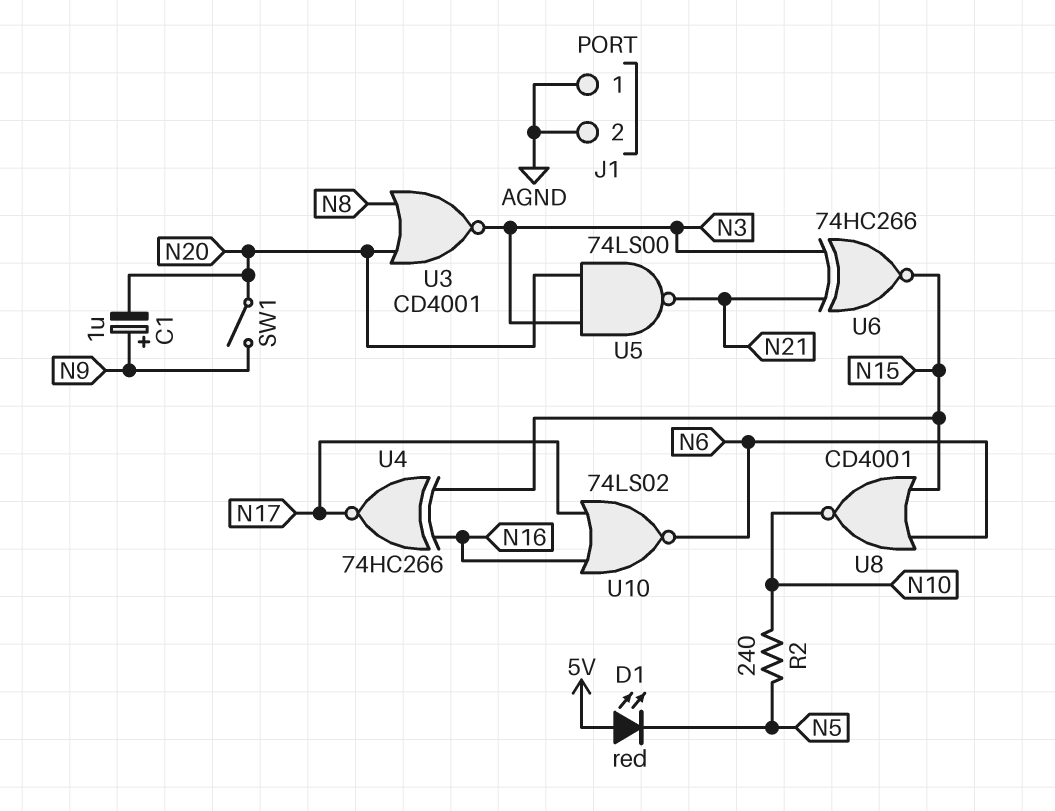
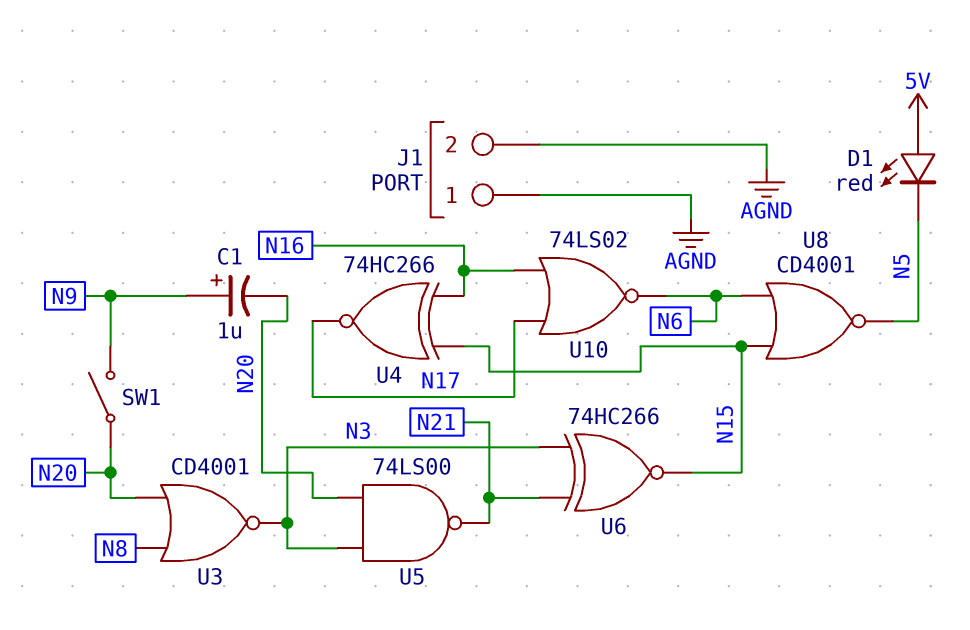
R2: 240 (N5, N10) -> none
U8: NOR CD4001 (in N6, in N15, out N10) -> NOR CD4001 (in N6, in N15, out N5)

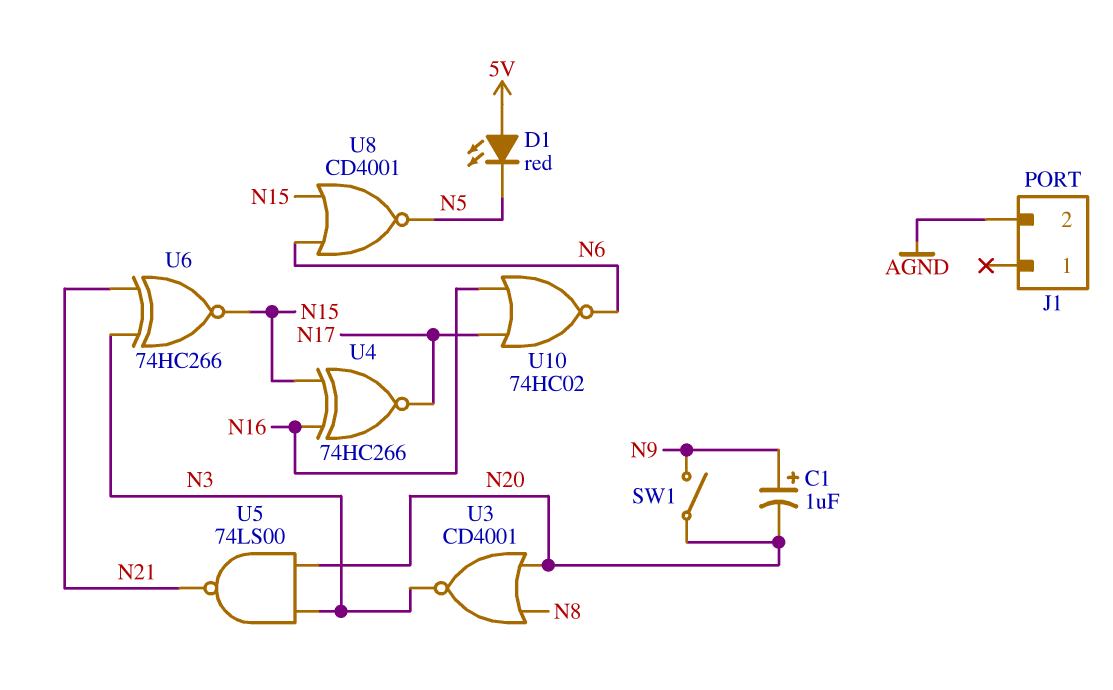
J1 pin 1: AGND -> none
U10: NOR 74LS02 (in N16, in N17, out N6) -> NOR 74HC02 (in N16, in N17, out N6)

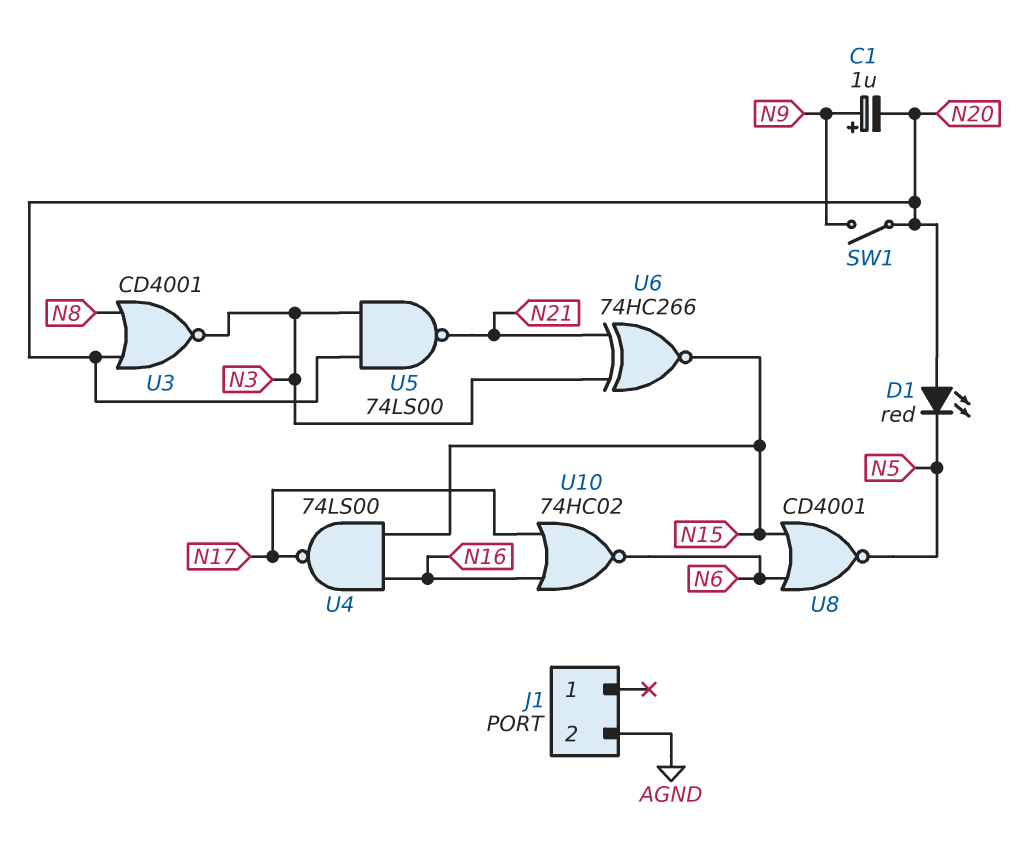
D1: LED red (A 5V, K N5) -> LED red (A N20, K N5)
U4: XNOR 74HC266 (in N15, in N16, out N17) -> NAND 74LS00 (in N15, in N16, out N17)

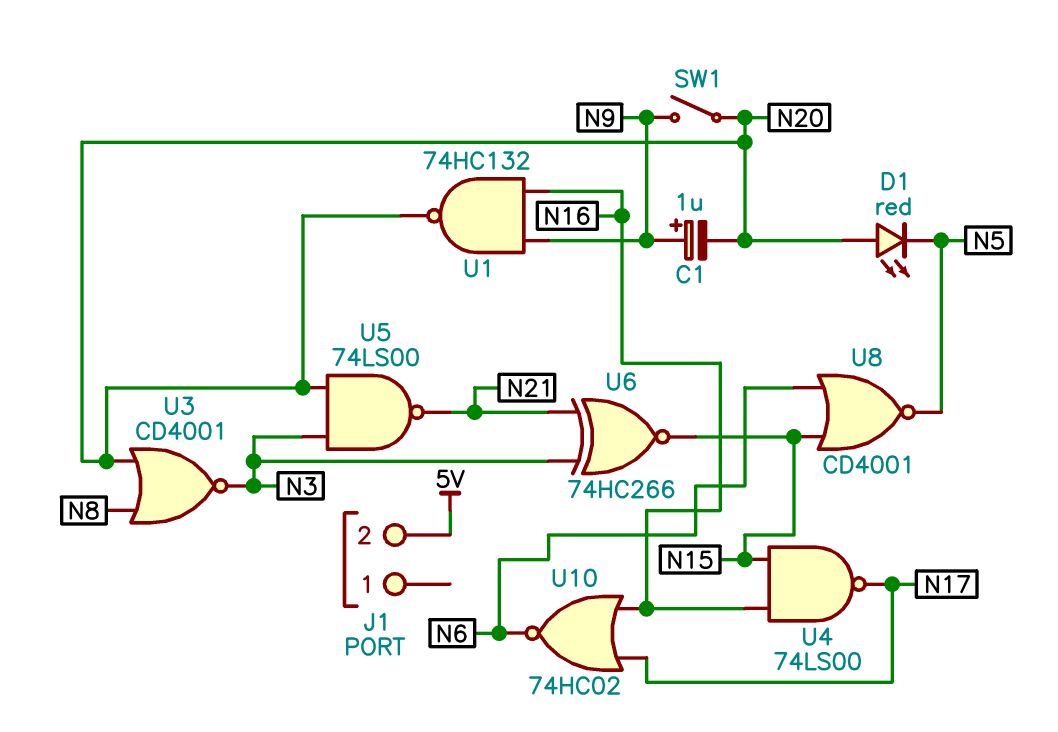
J1 pin 2: AGND -> 5V
U1: none -> NAND 74HC132 (in N9, in N16, out N20)

